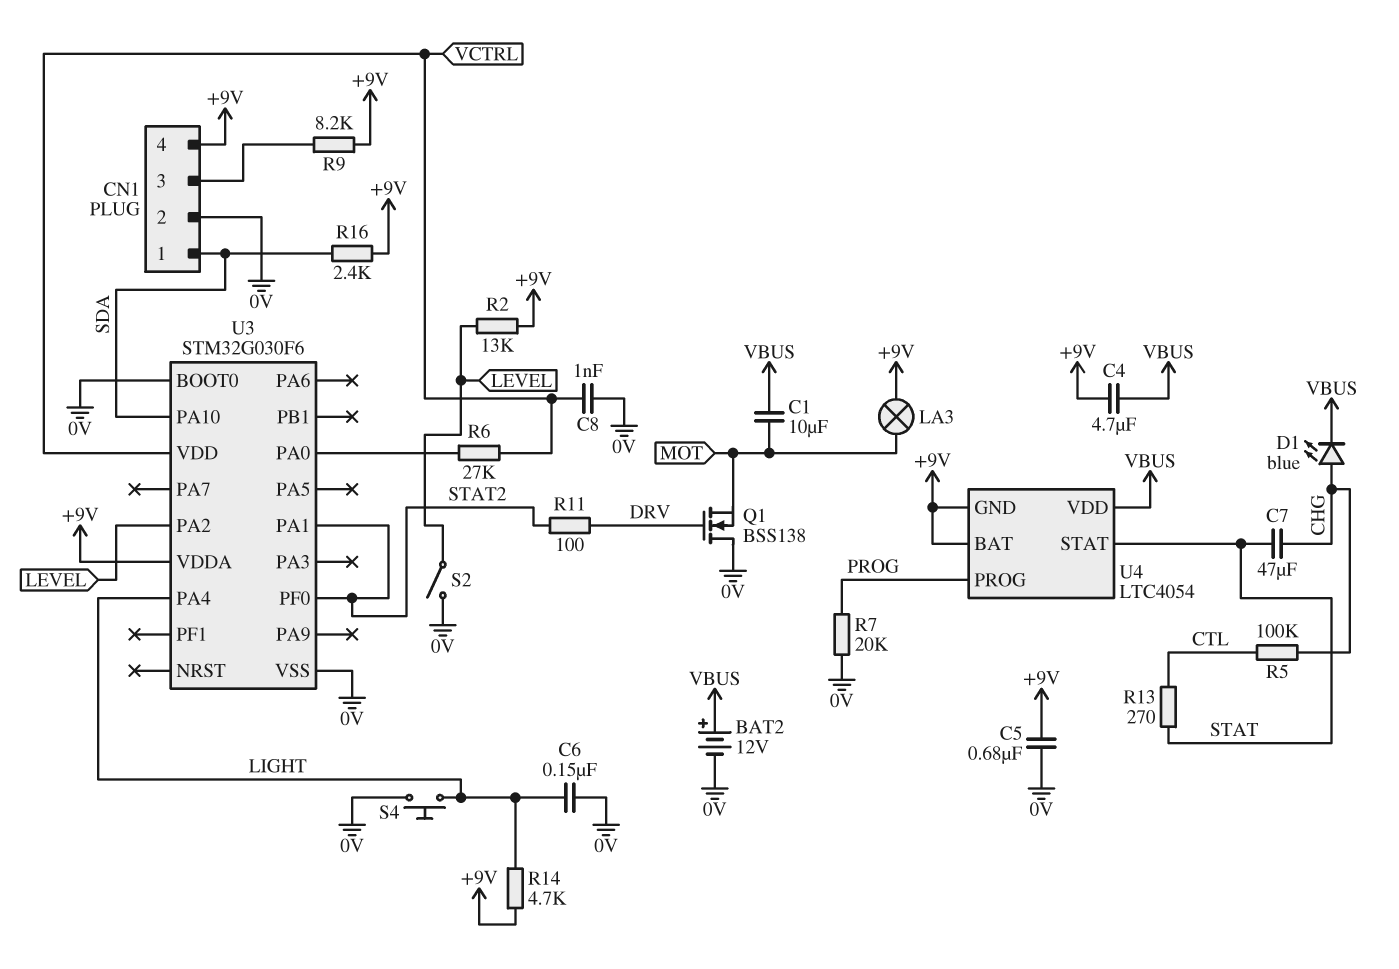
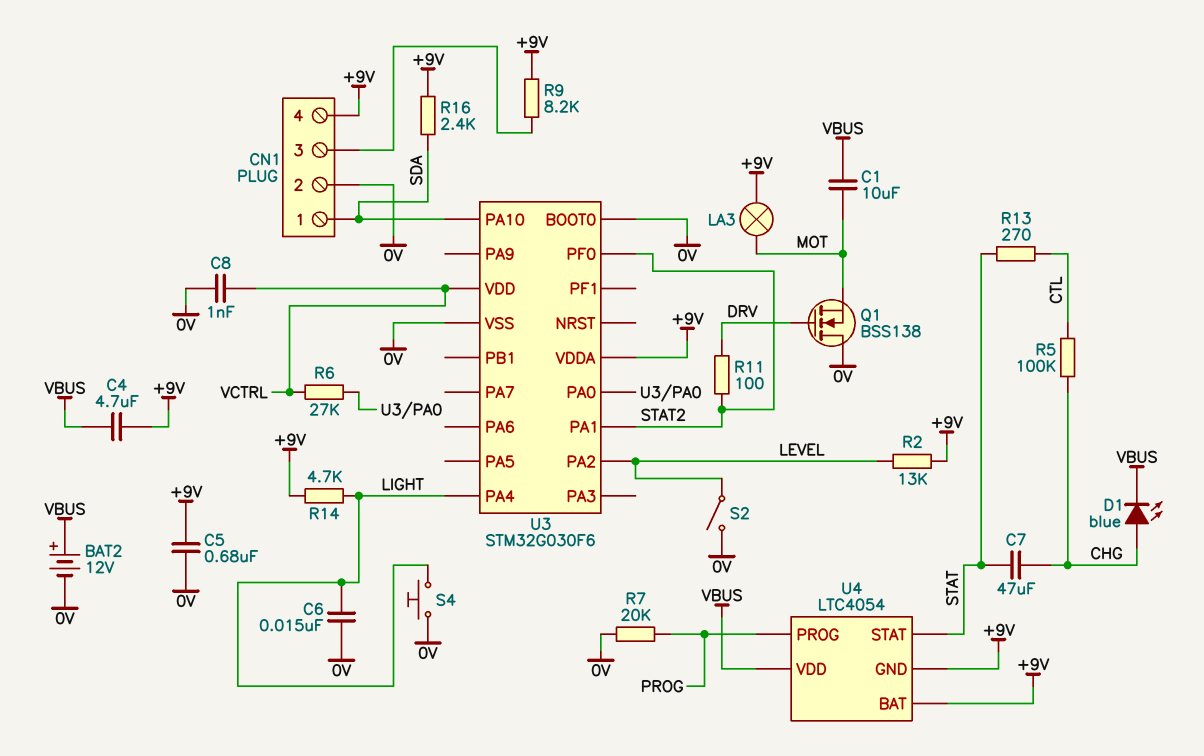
C6: 150nF (0V, LIGHT) -> 15nF (0V, LIGHT)

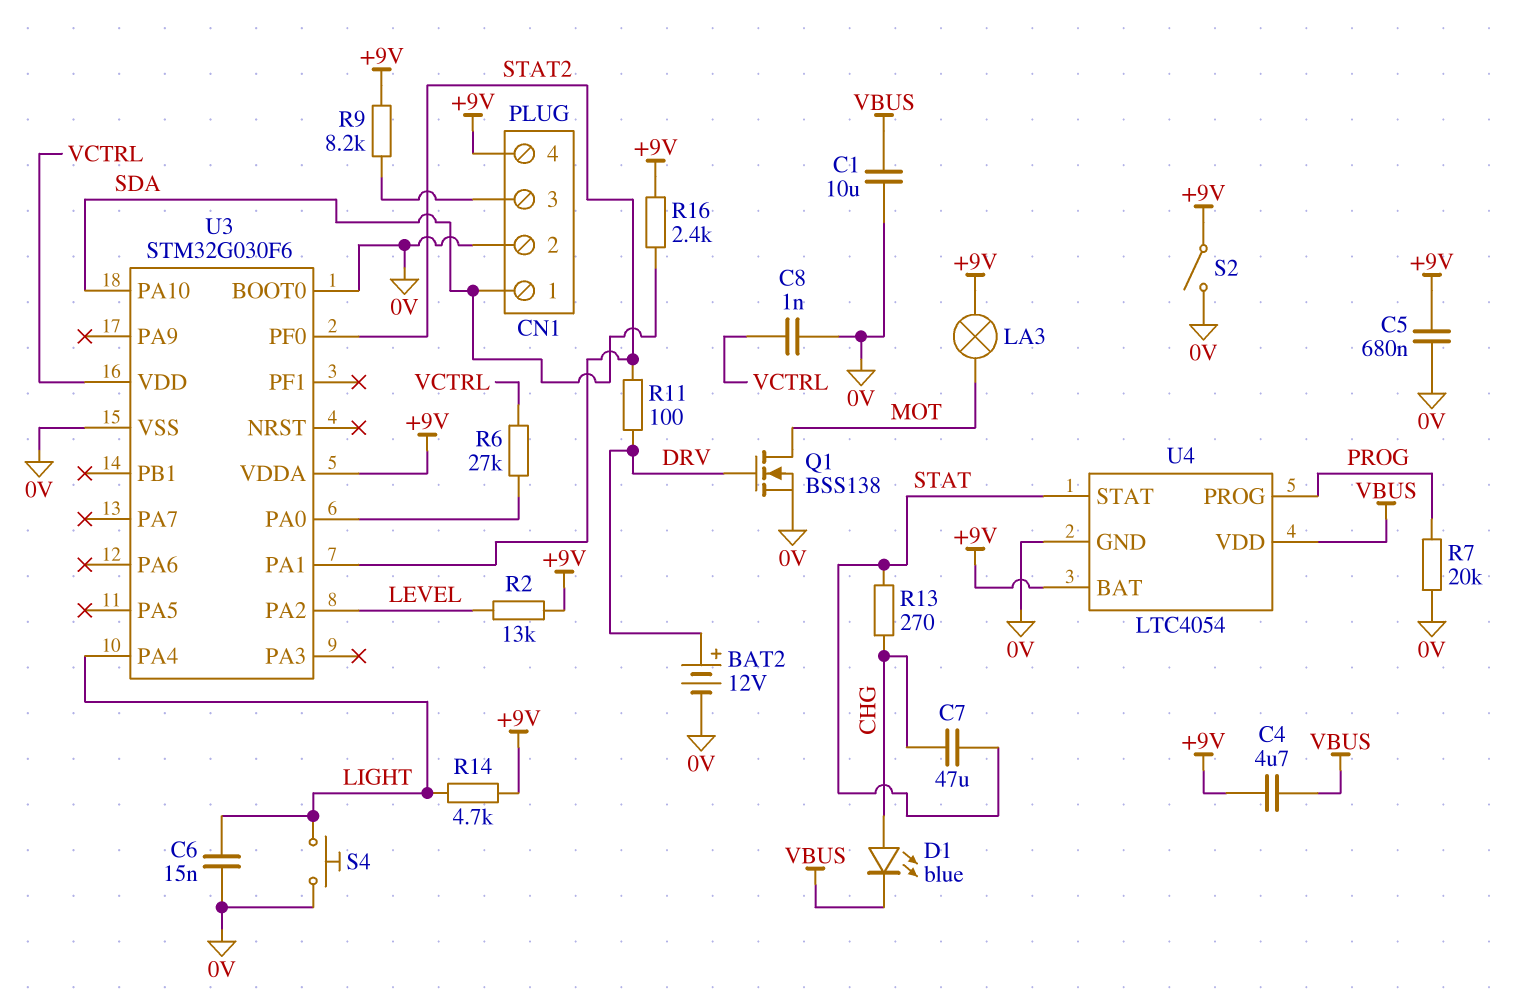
BAT2: 12V (plus VBUS, minus 0V) -> 12V (plus DRV, minus 0V)
C1: 10uF (MOT, VBUS) -> 10uF (0V, VBUS)
Q1: NMOS BSS138 (G DRV, D 0V, S MOT) -> NMOS BSS138 (G DRV, D MOT, S 0V)
R5: 100k (CHG, CTL) -> none
R13: 270 (CTL, STAT) -> 270 (CHG, STAT)
S2: switch (0V, LEVEL) -> switch (+9V, 0V)
U4 pin GND: +9V -> 0V

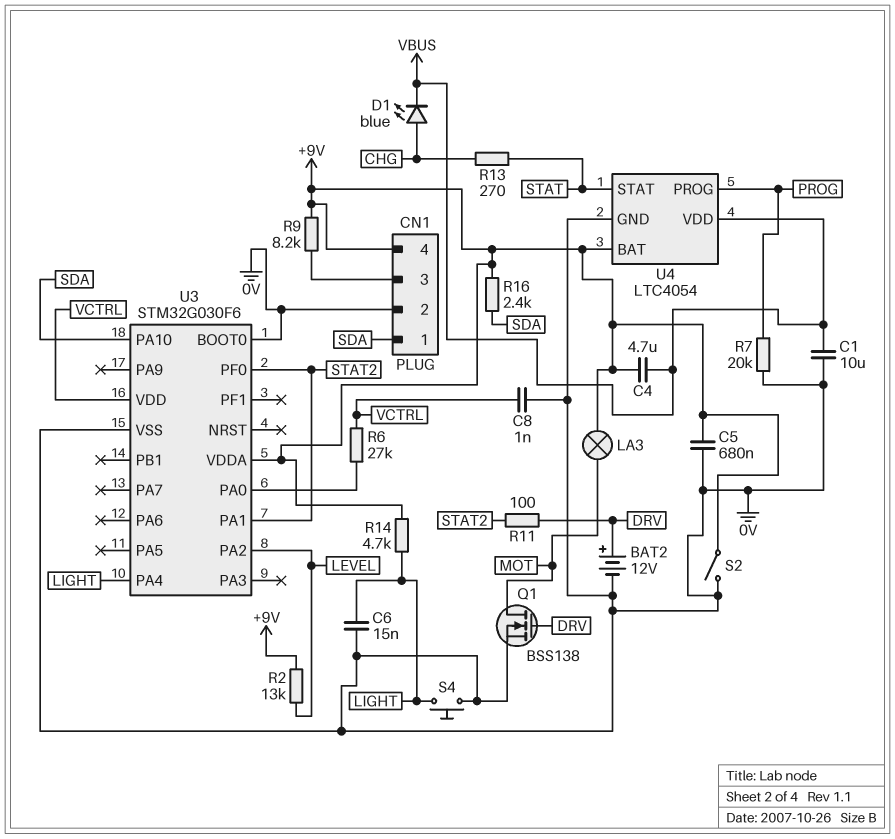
C7: 47uF (CHG, STAT) -> none

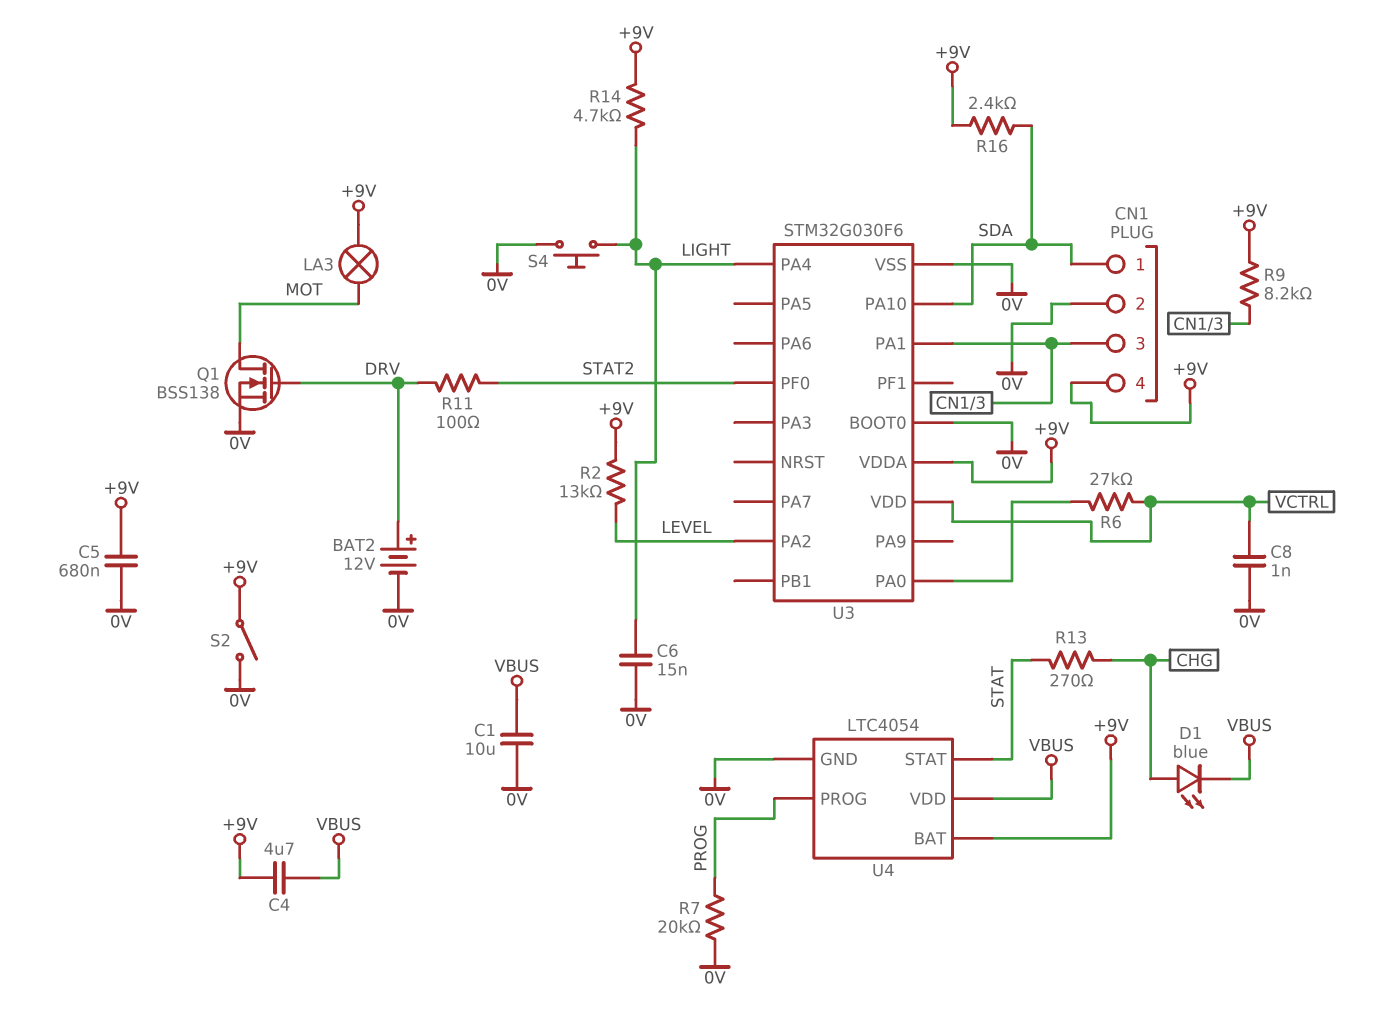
U3 pin PA1: STAT2 -> CN1/3

